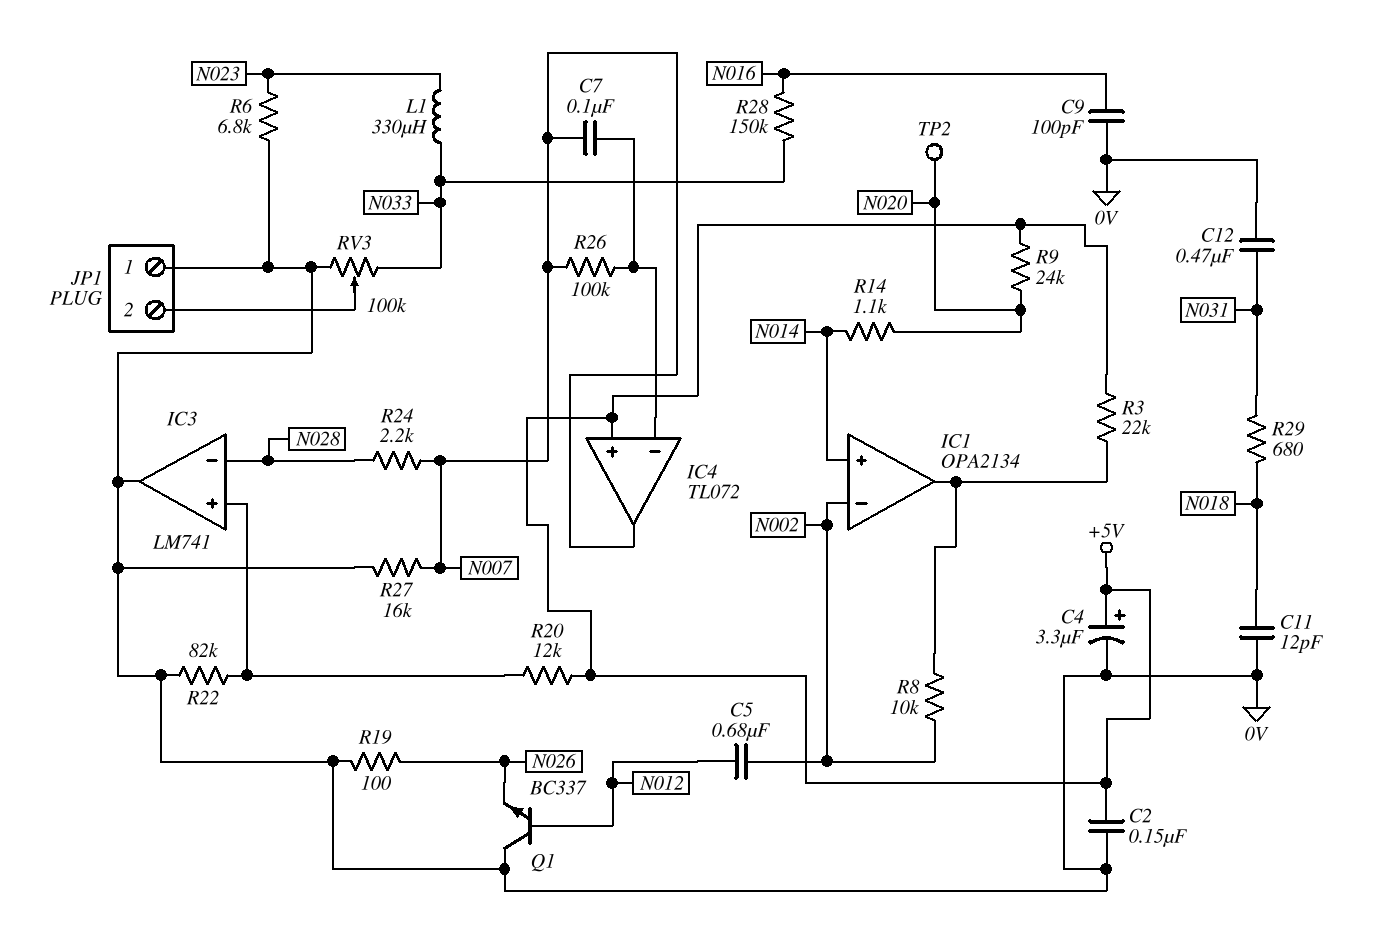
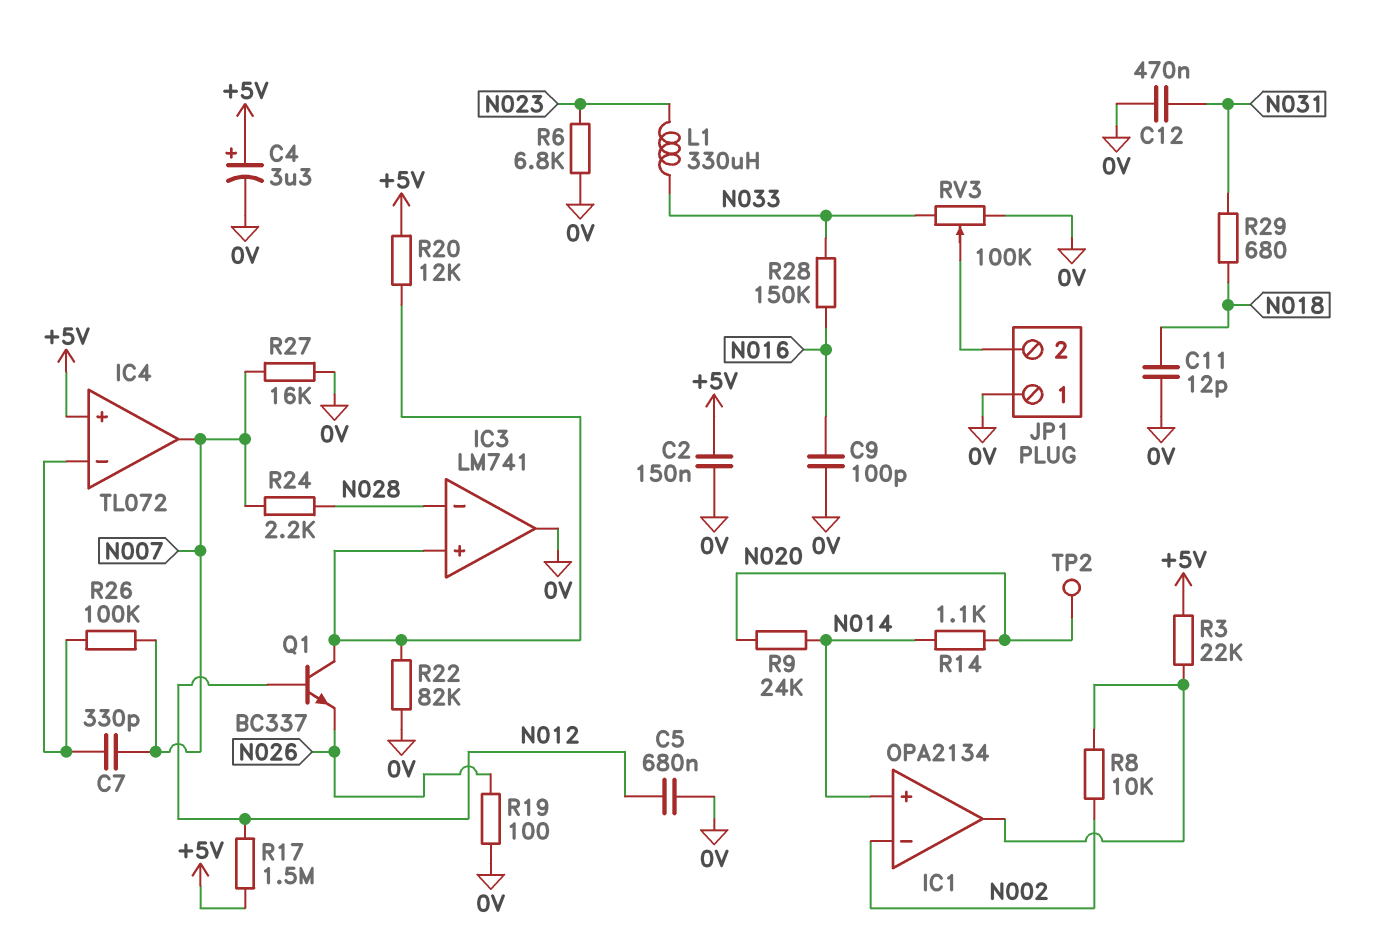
C5: 680nF (N002, N012) -> 680nF (0V, N012)
C7: 100nF (IC4/in-, N007) -> 330pF (IC4/in-, N007)
Q1: NPN BC337 (B N012, C 0V, E N026) -> NPN BC337 (B N012, C IC3/in+, E N026)
R9: 24k (+5V, N020) -> 24k (N014, N020)
R17: none -> 1.5M (+5V, N012)

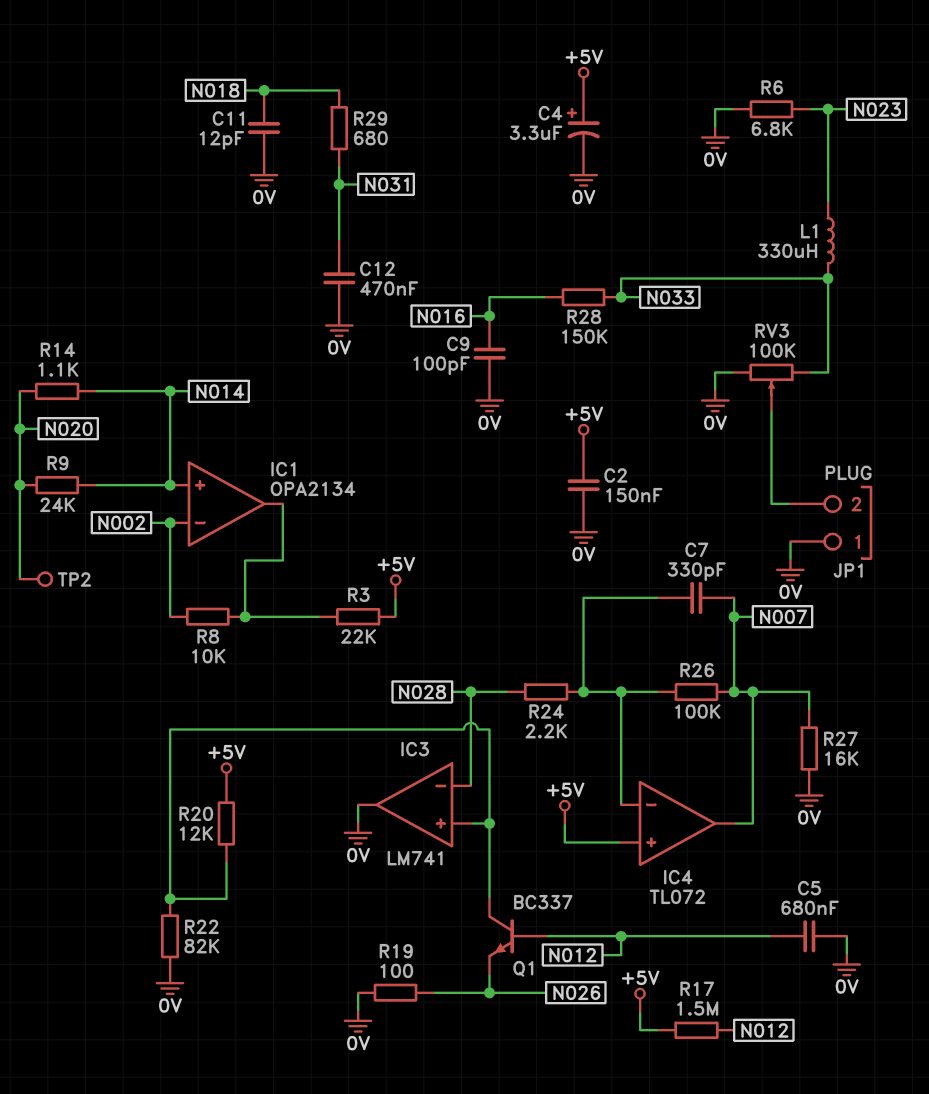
R24: 2.2k (N007, N028) -> 2.2k (IC4/in-, N028)

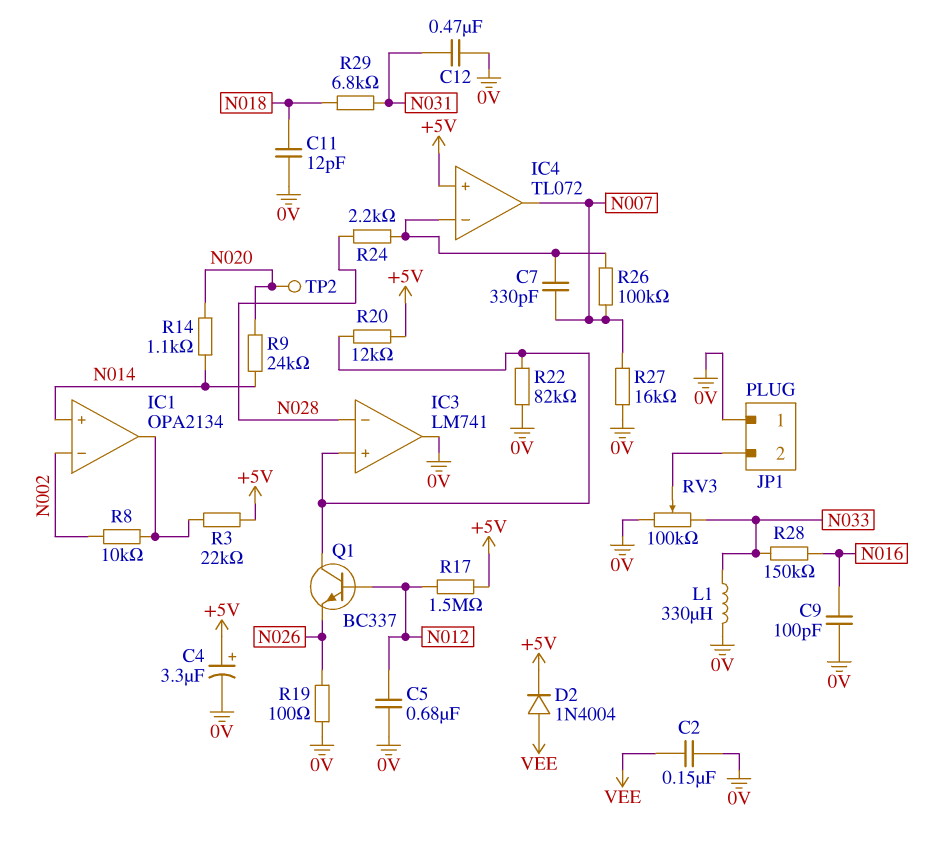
C2: 150nF (+5V, 0V) -> 150nF (0V, VEE)
D2: none -> diode 1N4004 (A VEE, K +5V)
L1: 330uH (N023, N033) -> 330uH (0V, N033)
R6: 6.8k (0V, N023) -> none
R29: 680 (N018, N031) -> 6.8k (N018, N031)

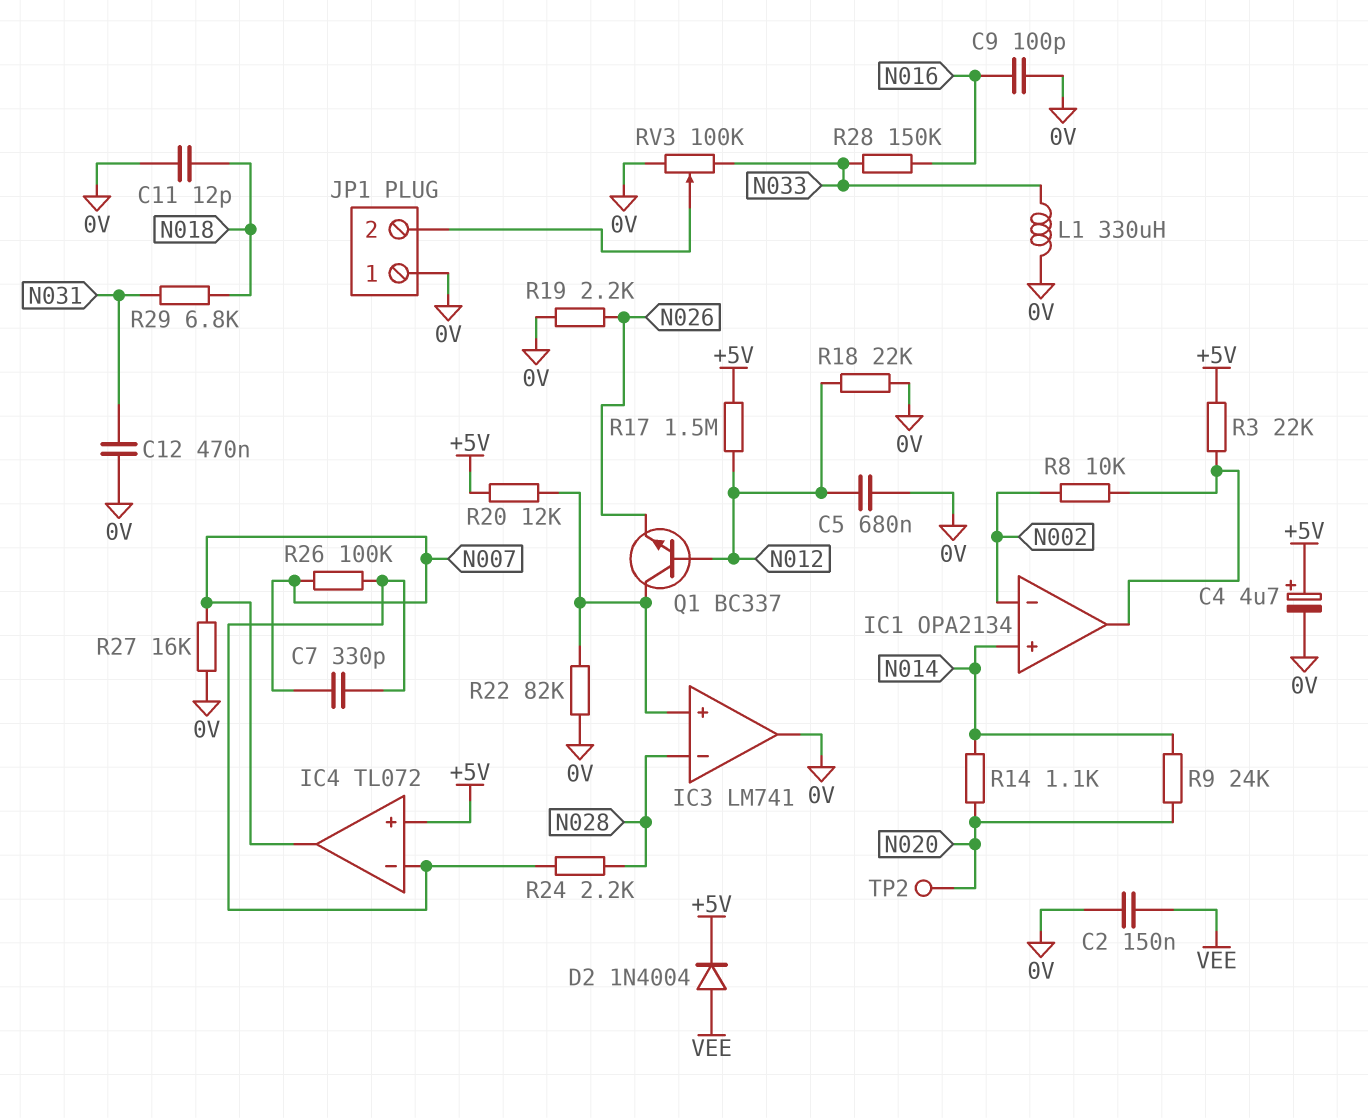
C4: 3.3uF (plus +5V, minus 0V) -> 4.7uF (plus +5V, minus 0V)
R18: none -> 22k (0V, N012)
R19: 100 (0V, N026) -> 2.2k (0V, N026)

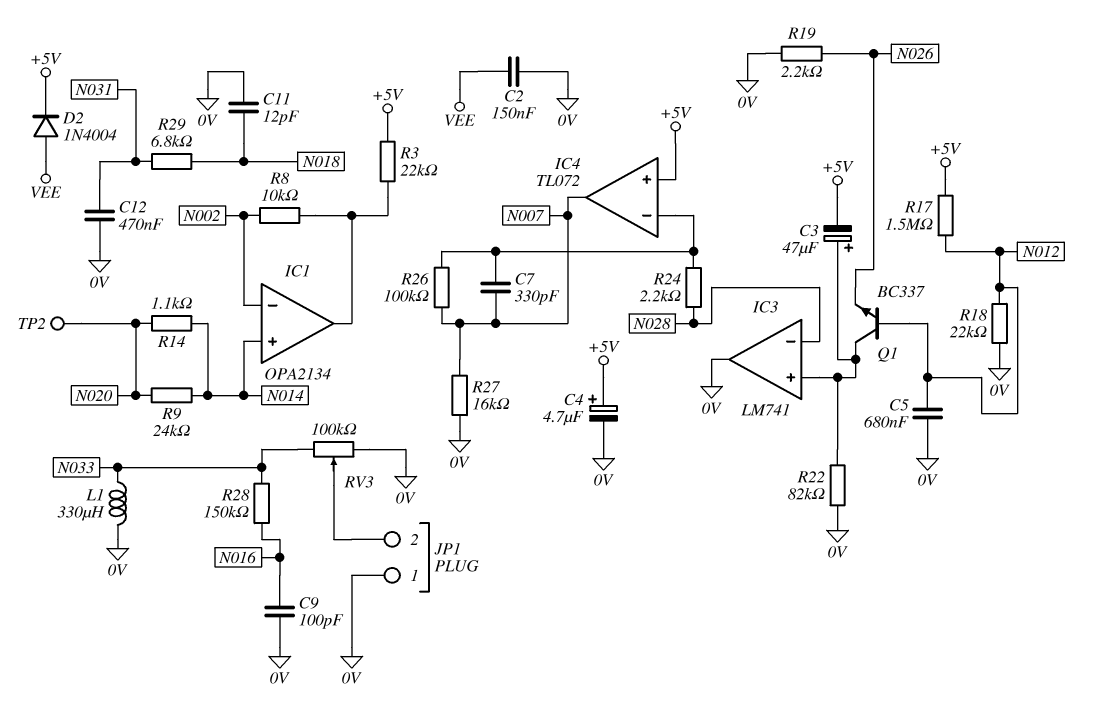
C3: none -> 47uF (plus IC3/in+, minus +5V)
R20: 12k (+5V, IC3/in+) -> none

